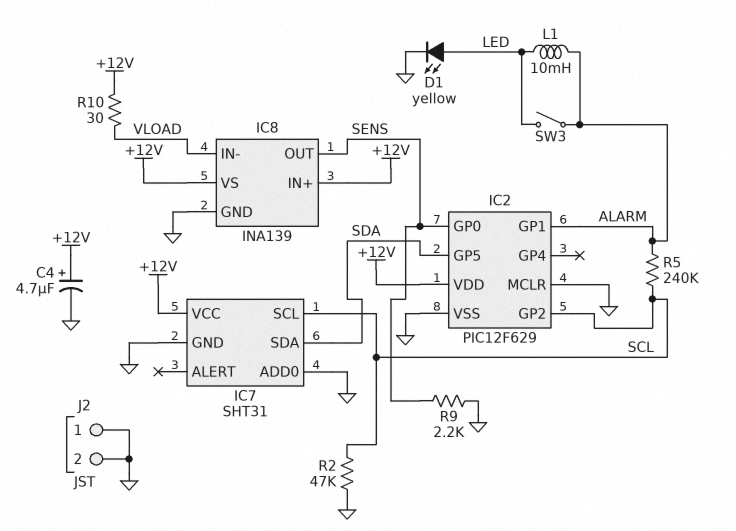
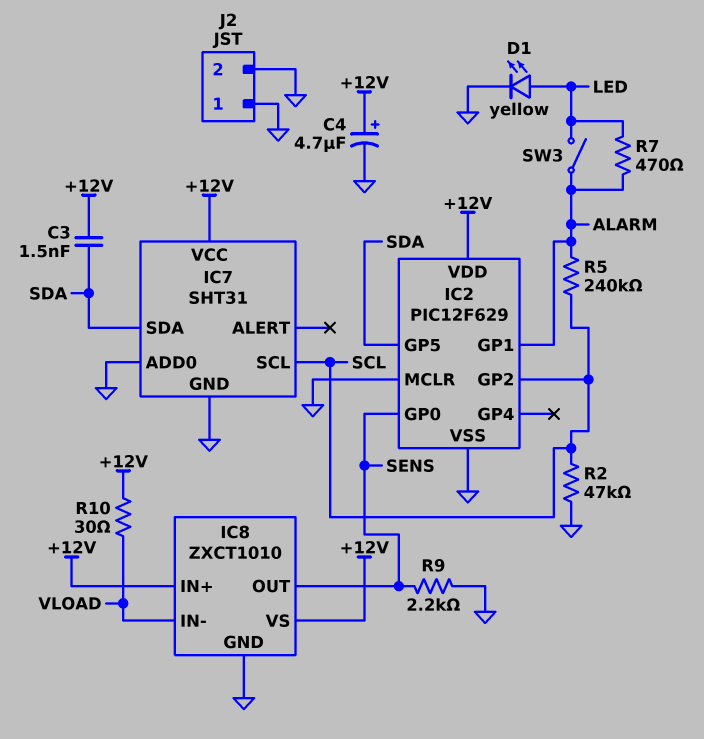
C3: none -> 1.5nF (+12V, SDA)
IC8: INA139 -> ZXCT1010
L1: 10mH (ALARM, LED) -> none
R7: none -> 470 (ALARM, LED)

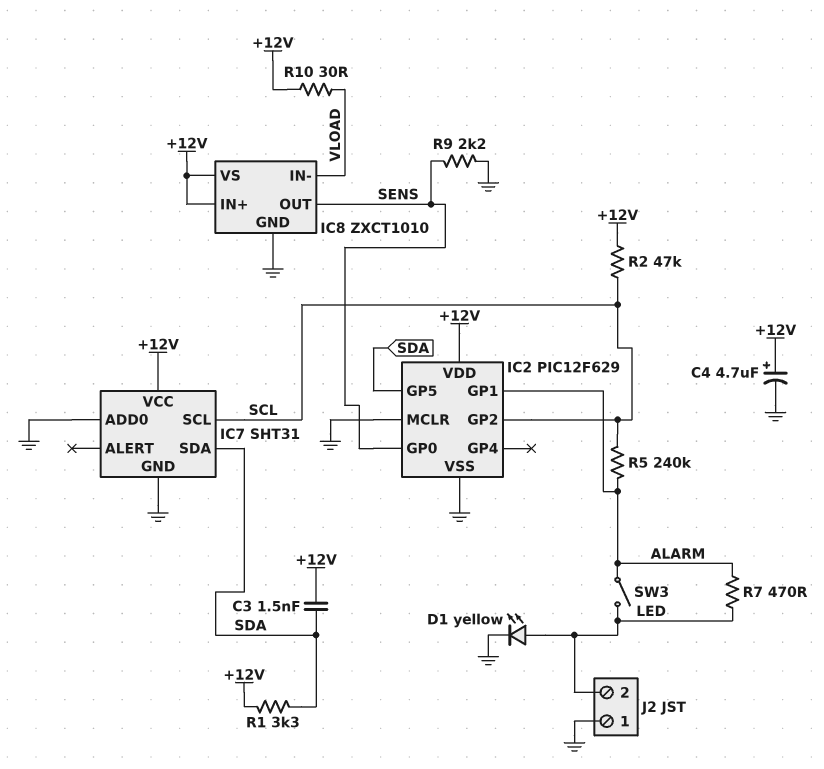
J2 pin 2: GND -> LED
R1: none -> 3.3k (+12V, SDA)
R2: 47k (GND, SCL) -> 47k (+12V, SCL)

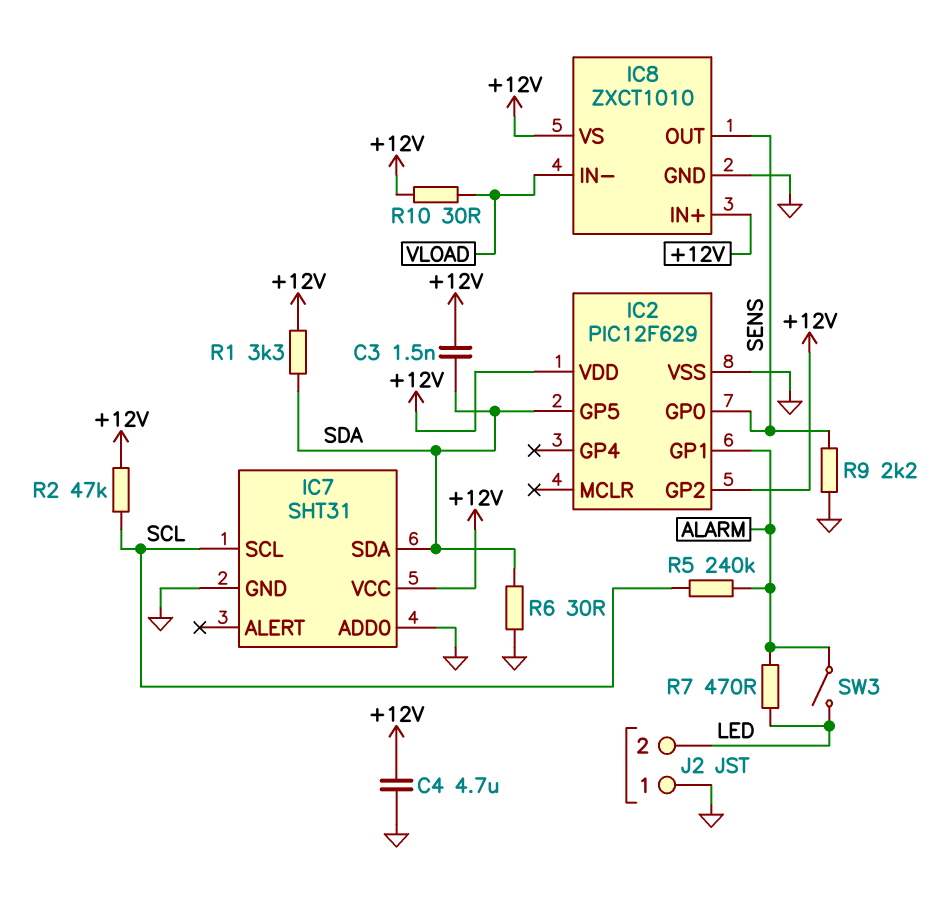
C4: 4.7uF (plus +12V, minus GND) -> 4.7uF (+12V, GND)
D1: LED yellow (A LED, K GND) -> none
IC2 pin GP2: SCL -> +12V
IC2 pin MCLR: GND -> none
R6: none -> 30 (GND, SDA)

